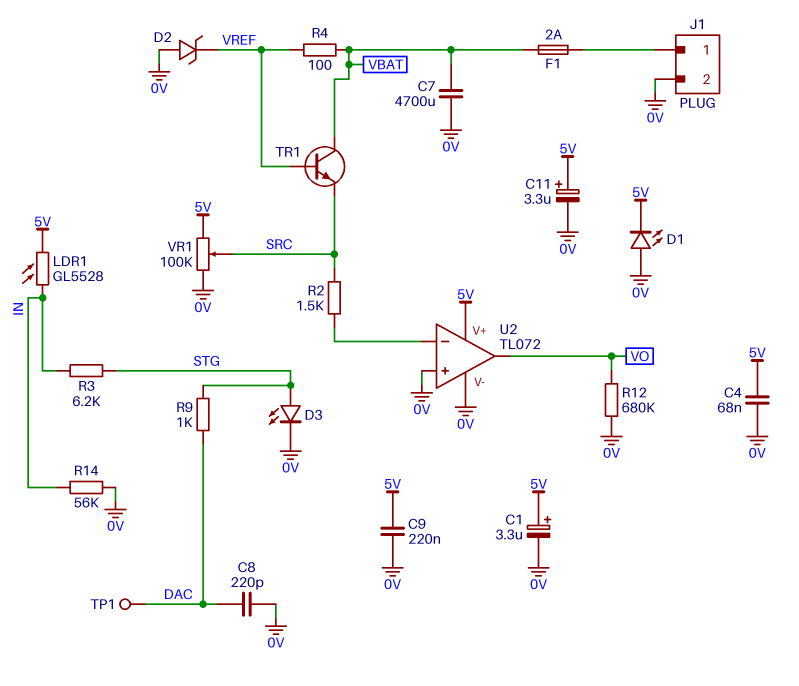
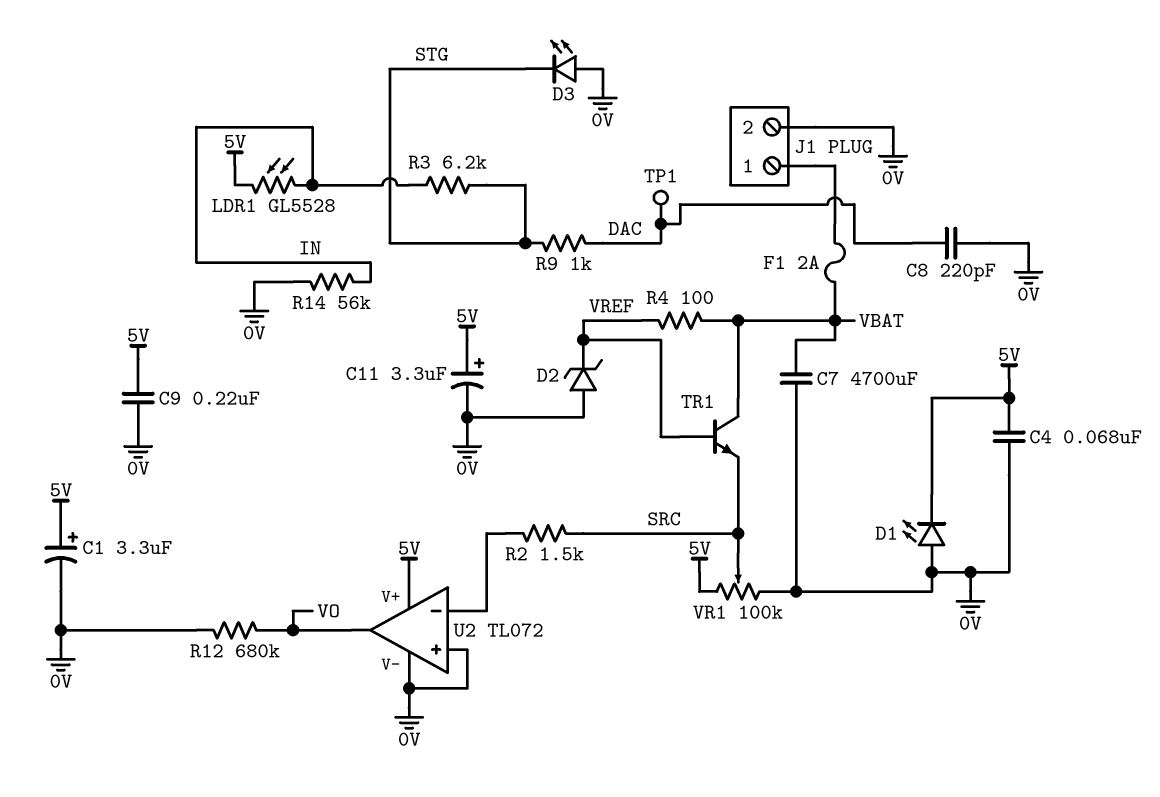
D3: LED (A STG, K 0V) -> LED (A 0V, K STG)

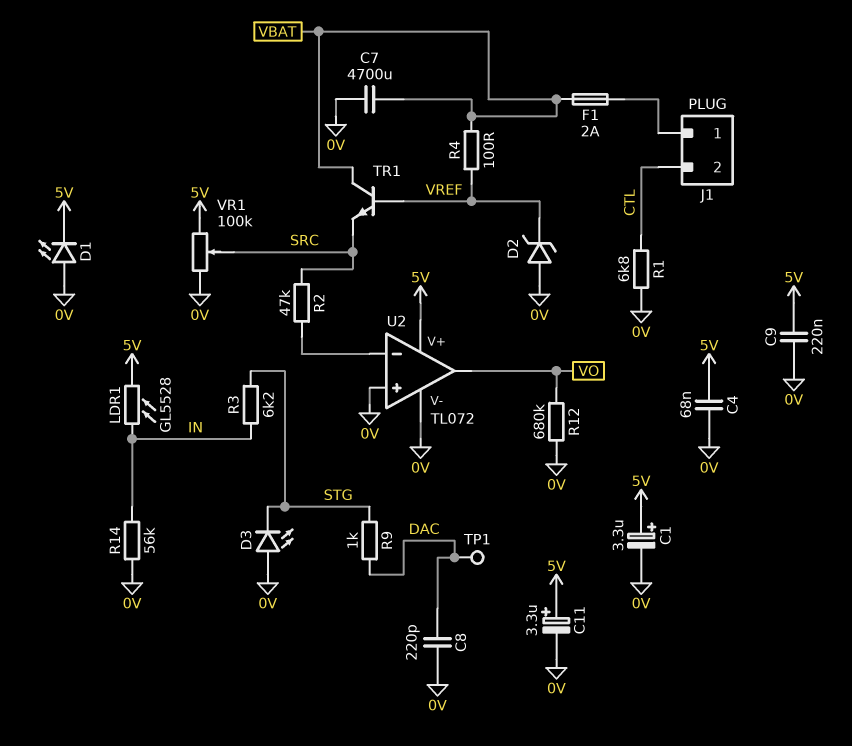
J1 pin 2: 0V -> CTL
R1: none -> 6.8k (0V, CTL)
R2: 1.5k (SRC, U2/in-) -> 47k (SRC, U2/in-)

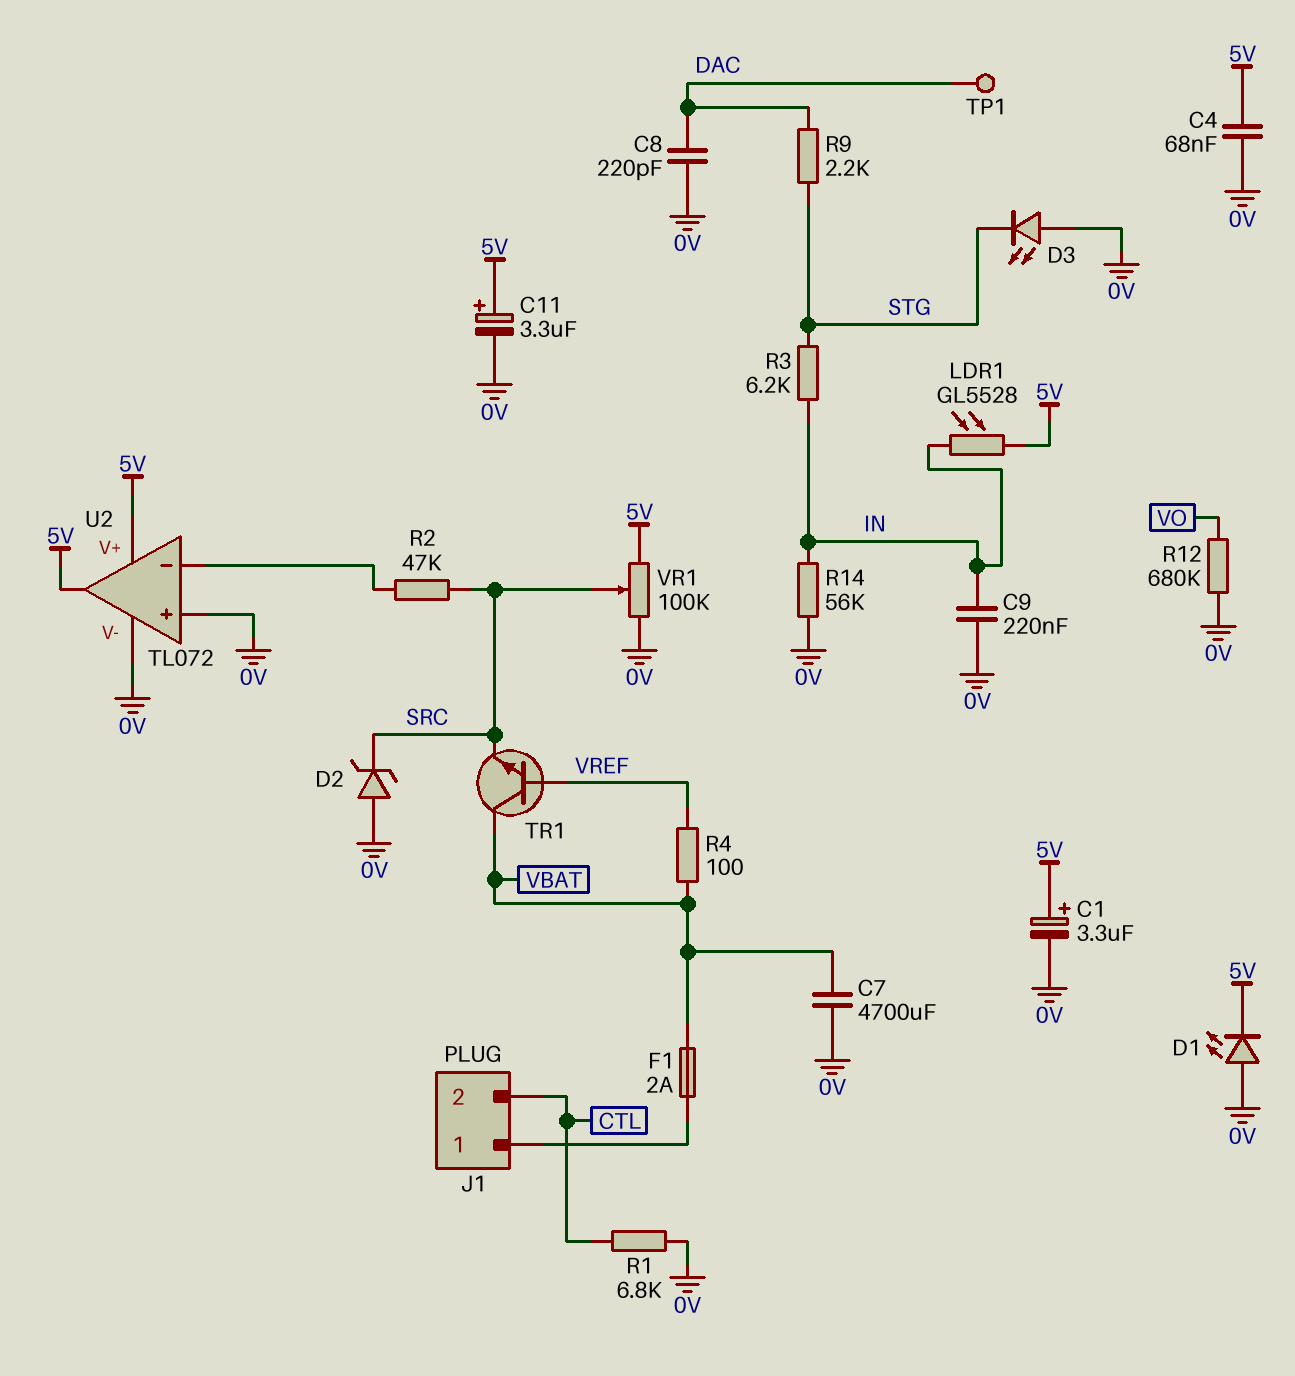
C9: 220nF (0V, 5V) -> 220nF (0V, IN)
D2: zener (A 0V, K VREF) -> zener (A 0V, K SRC)
R9: 1k (DAC, STG) -> 2.2k (DAC, STG)
U2 pin out: VO -> 5V

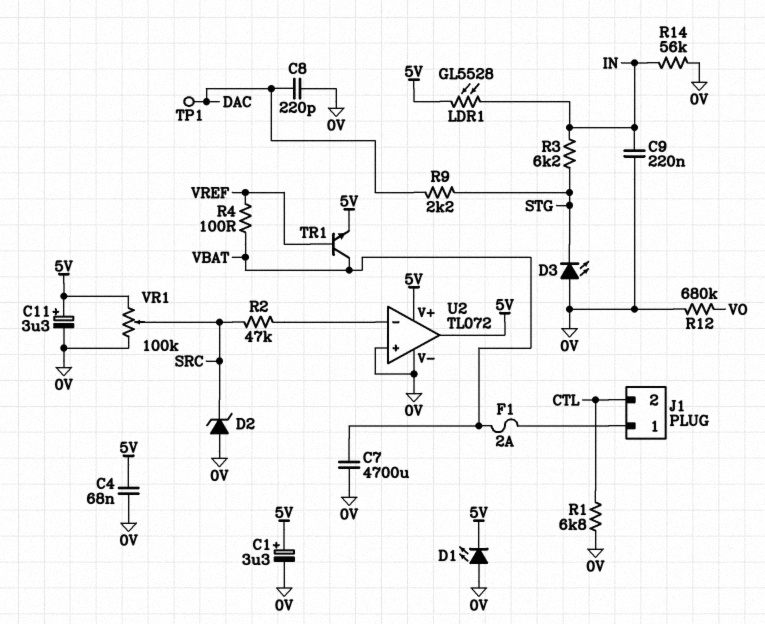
TR1: NPN (B VREF, C VBAT, E SRC) -> NPN (B VREF, C VBAT, E 5V)

